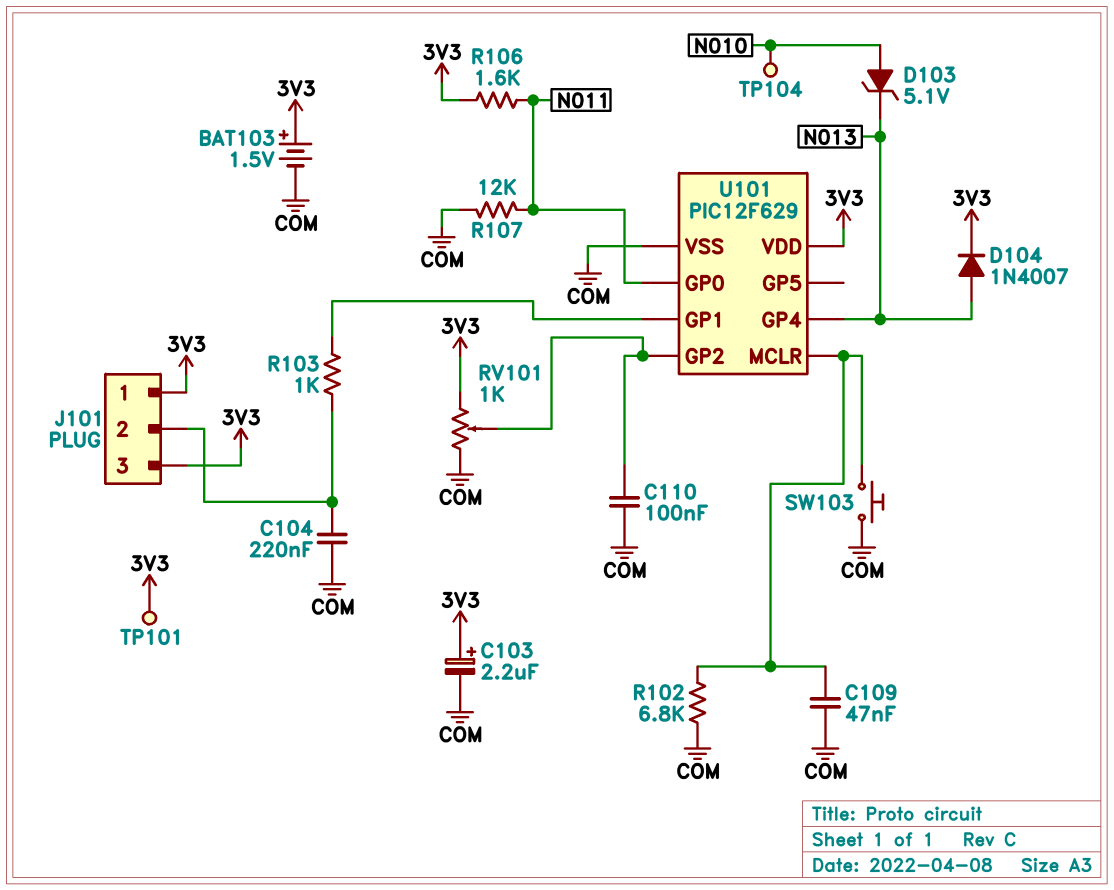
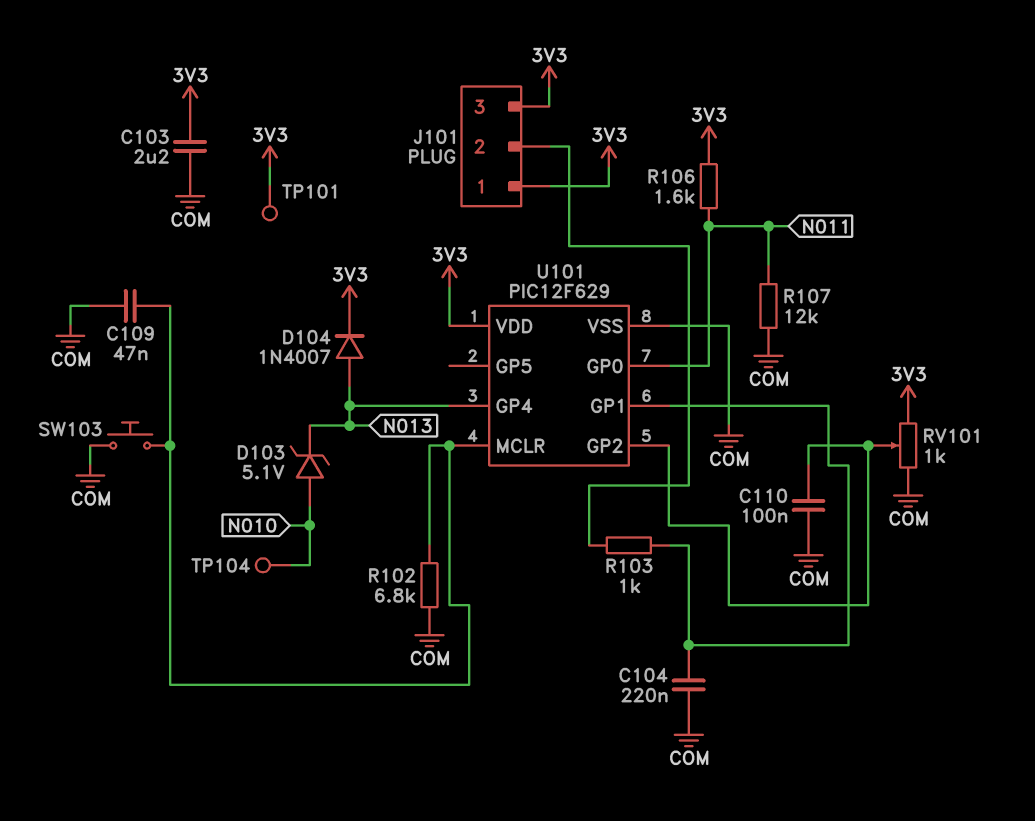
BAT103: 1.5V (plus 3V3, minus COM) -> none
C103: 2.2uF (plus 3V3, minus COM) -> 2.2uF (3V3, COM)
C104: 220nF (COM, J101/2) -> 220nF (COM, U101/GP1)

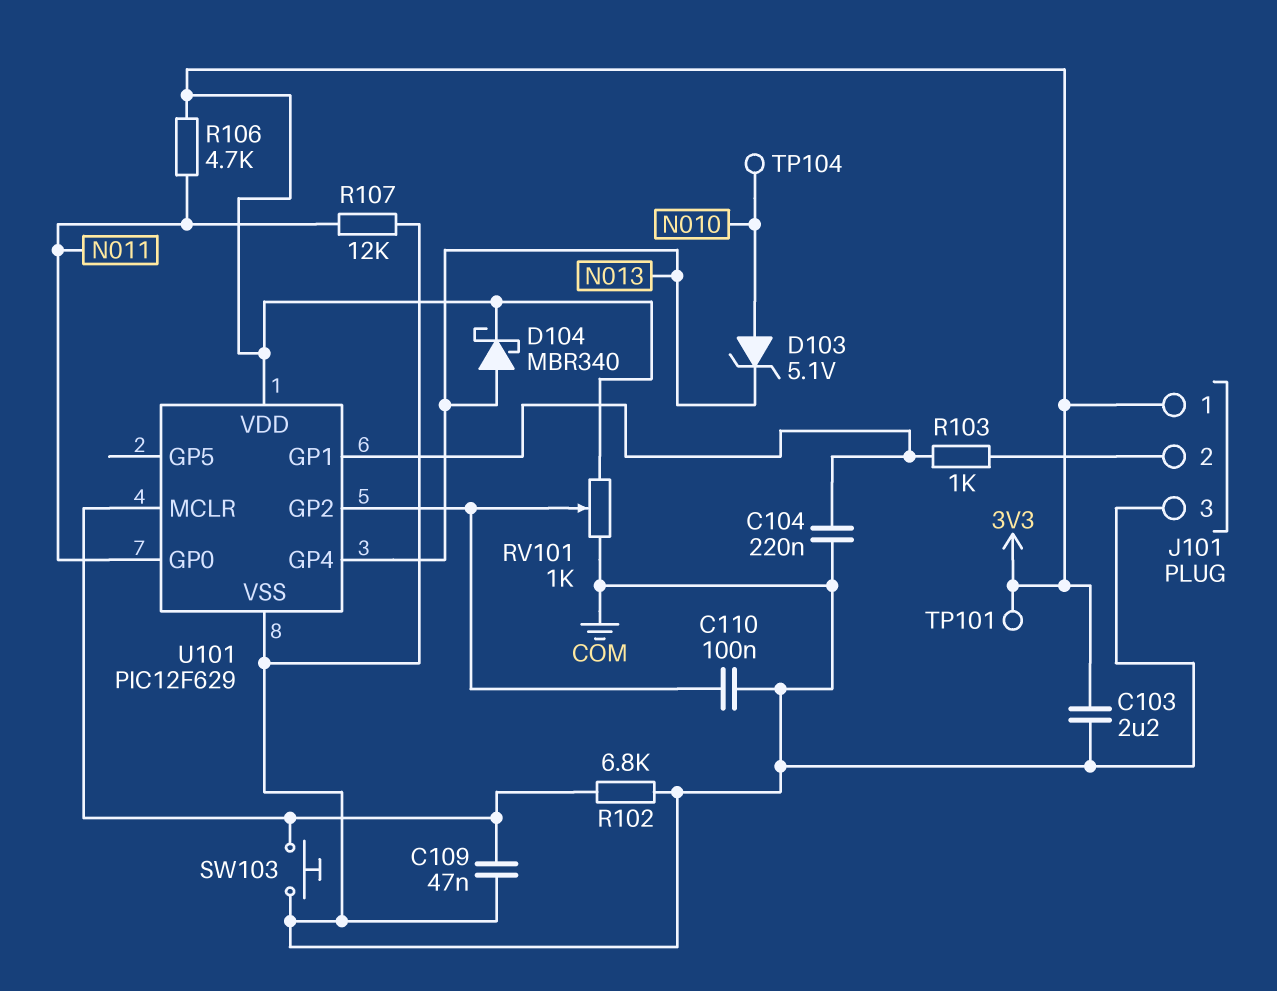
D104: diode 1N4007 (A N013, K 3V3) -> schottky MBR340 (A N013, K 3V3)
J101 pin 3: 3V3 -> COM
R106: 1.6k (3V3, N011) -> 4.7k (3V3, N011)

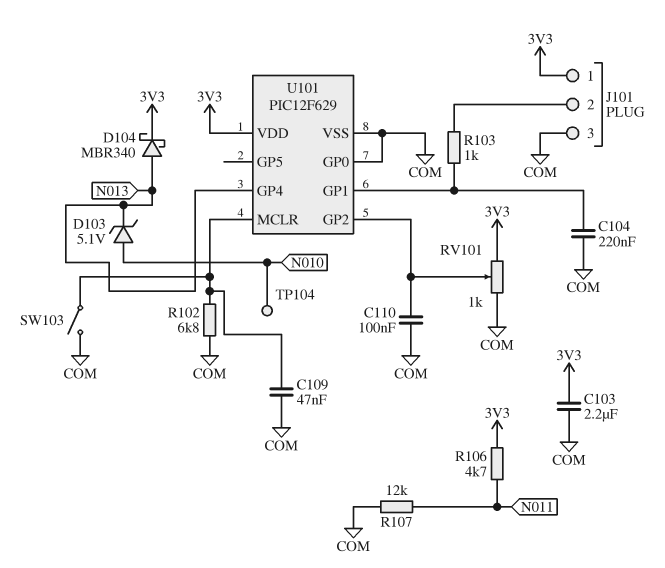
SW103: button (COM, U101/MCLR) -> switch (COM, U101/MCLR)
TP101: test point (3V3) -> none
U101 pin GP0: N011 -> COM

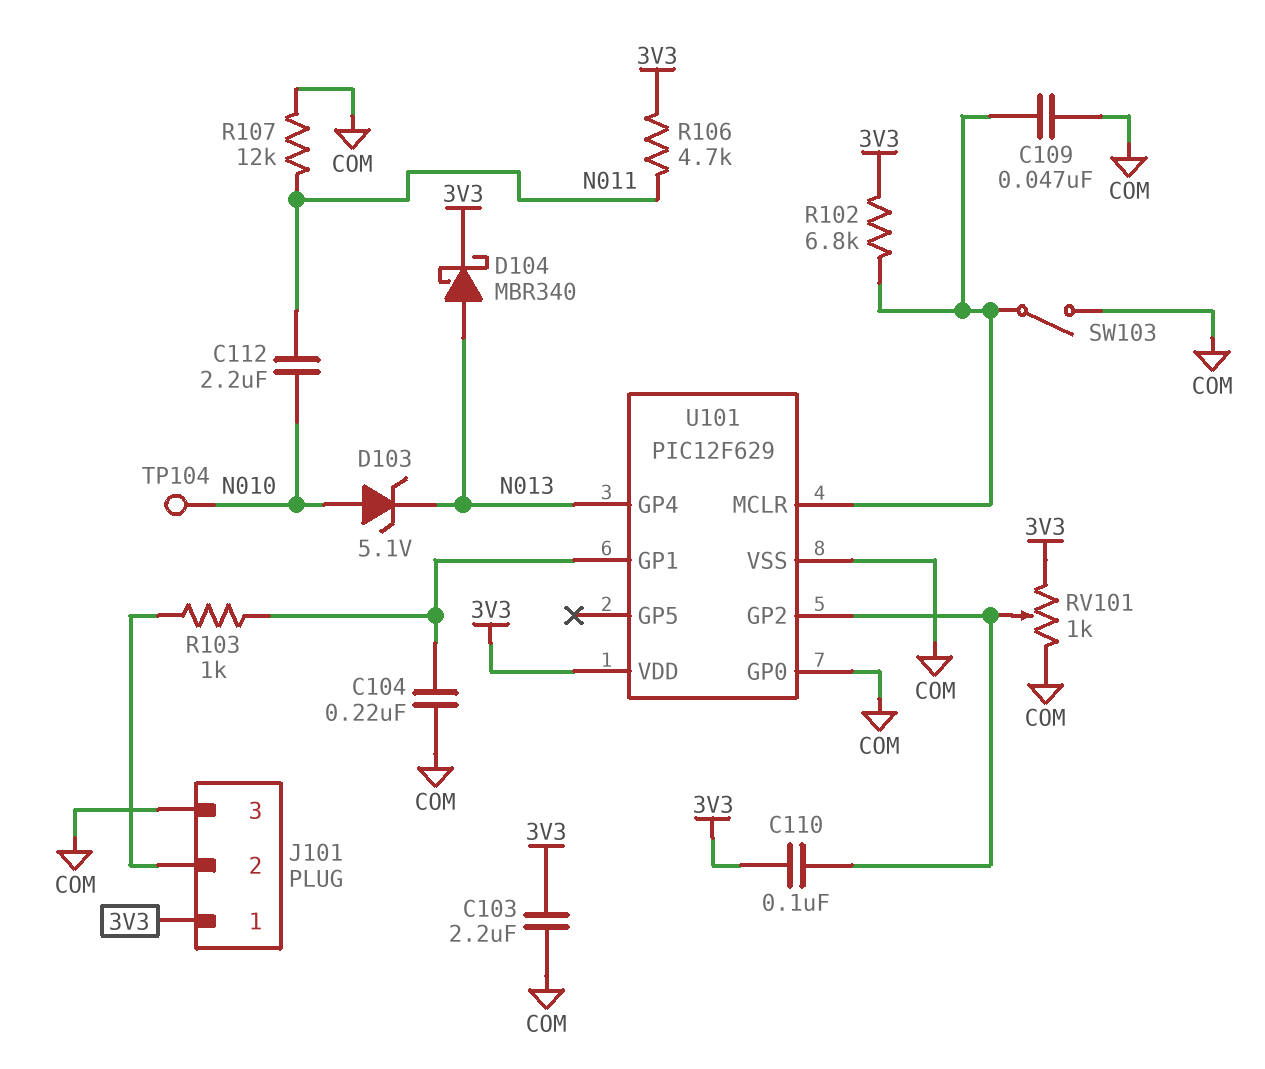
C110: 100nF (COM, U101/GP2) -> 100nF (3V3, U101/GP2)
C112: none -> 2.2uF (N010, N011)
R102: 6.8k (COM, U101/MCLR) -> 6.8k (3V3, U101/MCLR)

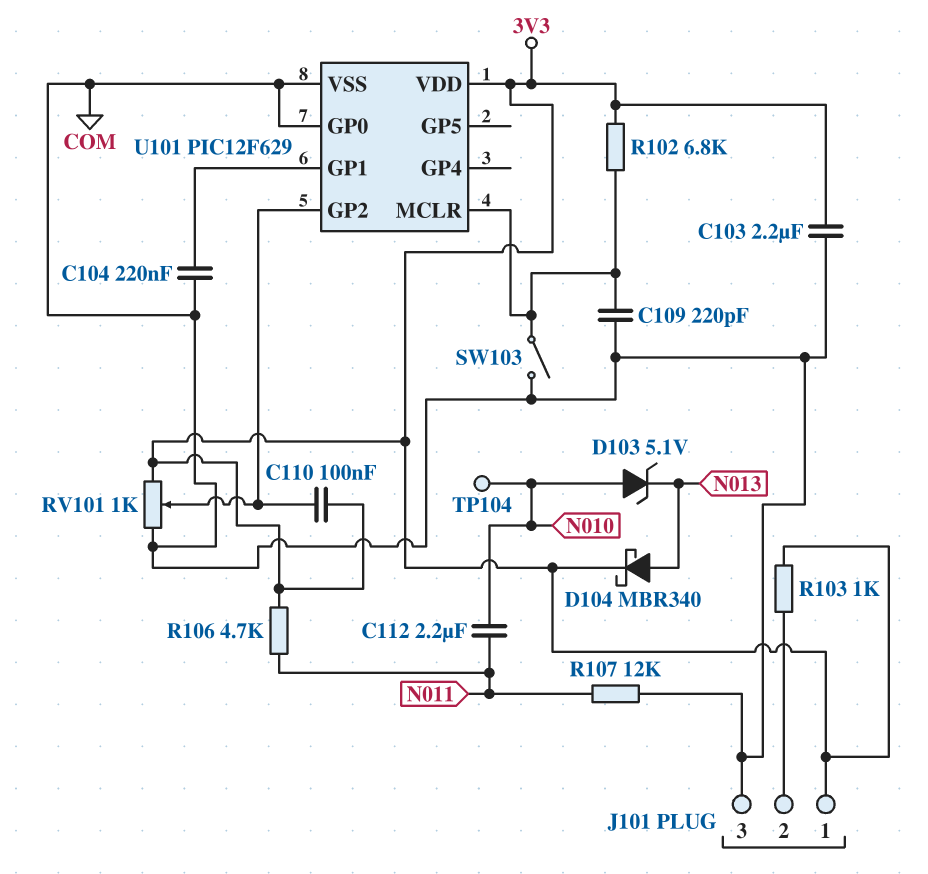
C109: 47nF (COM, U101/MCLR) -> 220pF (COM, U101/MCLR)
R103: 1k (J101/2, U101/GP1) -> 1k (3V3, J101/2)
U101 pin GP4: N013 -> none

